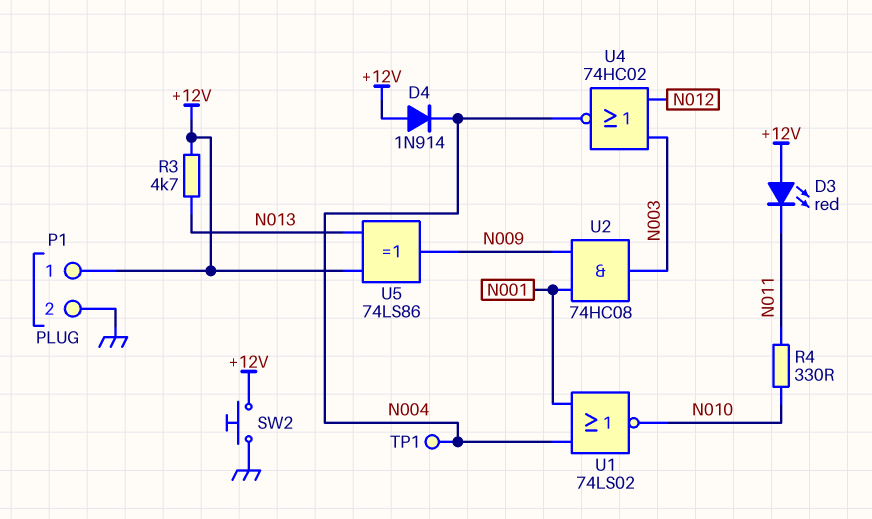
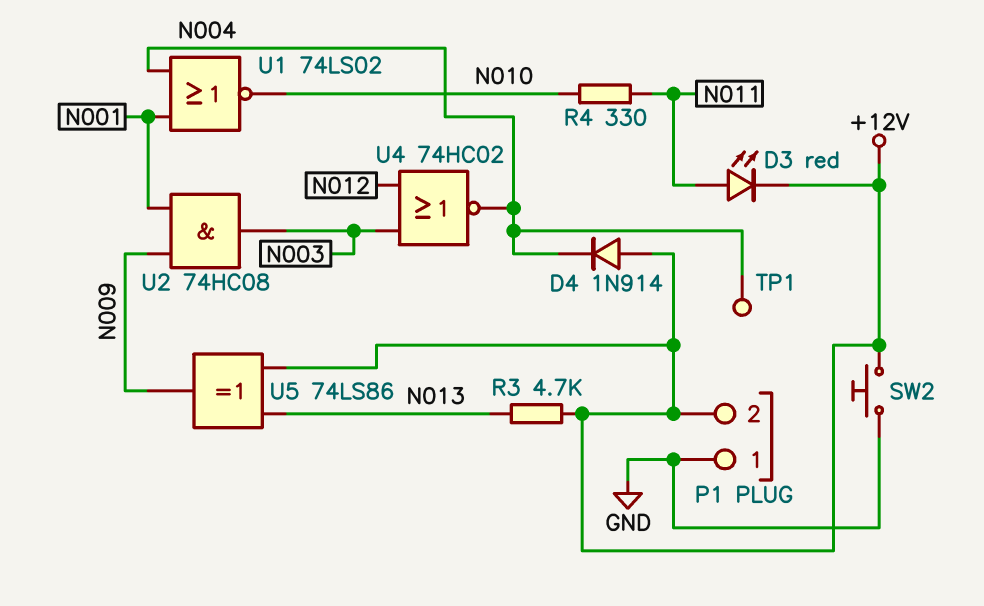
D3: LED red (A +12V, K N011) -> LED red (A N011, K +12V)
P1 pin 1: +12V -> GND
P1 pin 2: GND -> +12V

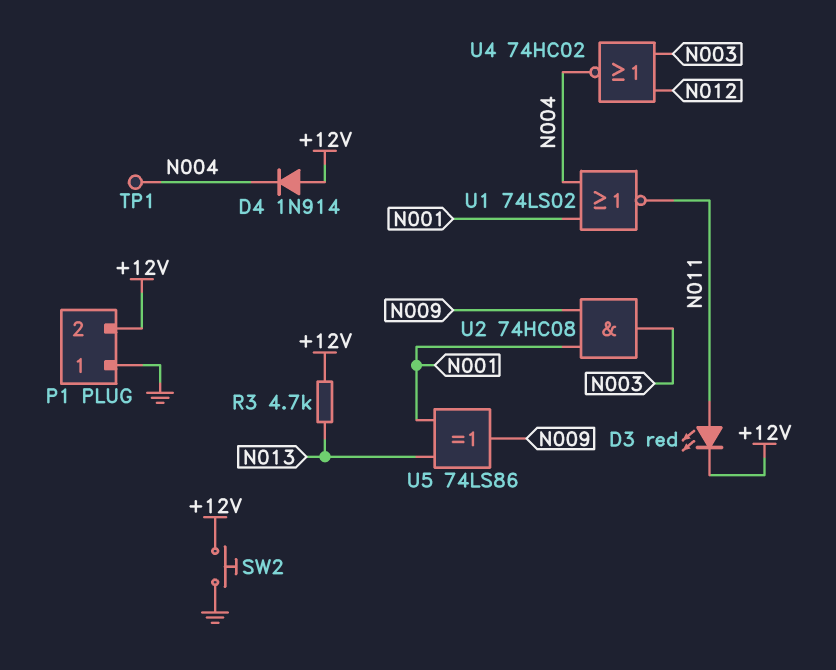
R4: 330 (N010, N011) -> none
U1: NOR 74LS02 (in N001, in N004, out N010) -> NOR 74LS02 (in N001, in N004, out N011)
U5: XOR 74LS86 (in +12V, in N013, out N009) -> XOR 74LS86 (in N001, in N013, out N009)

